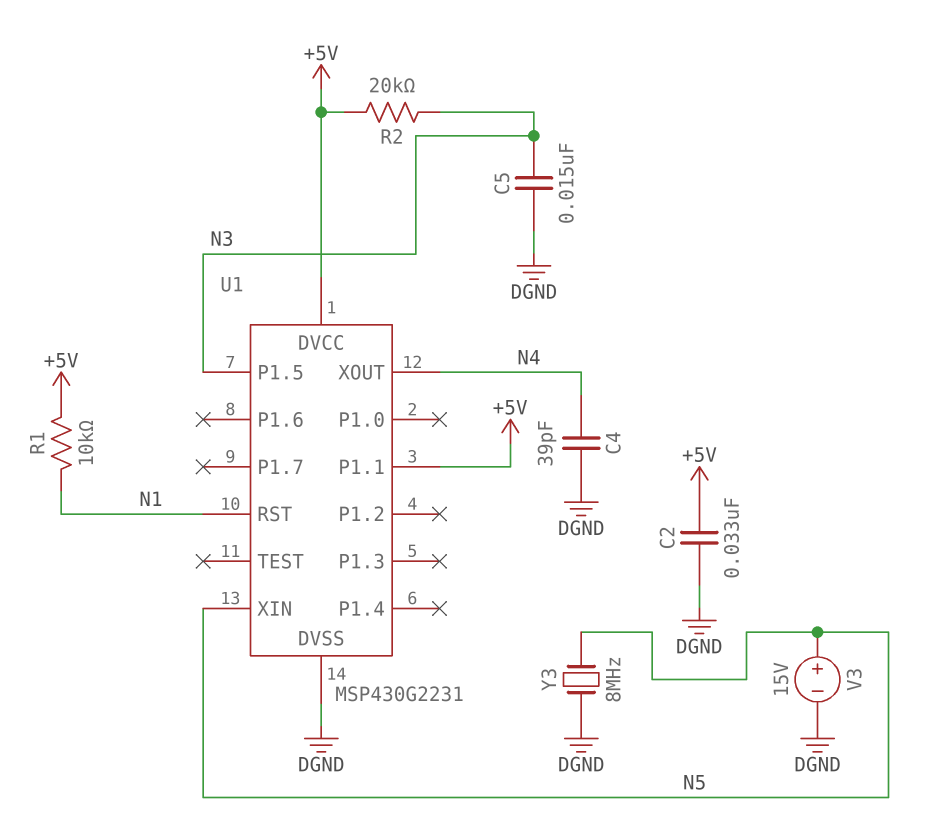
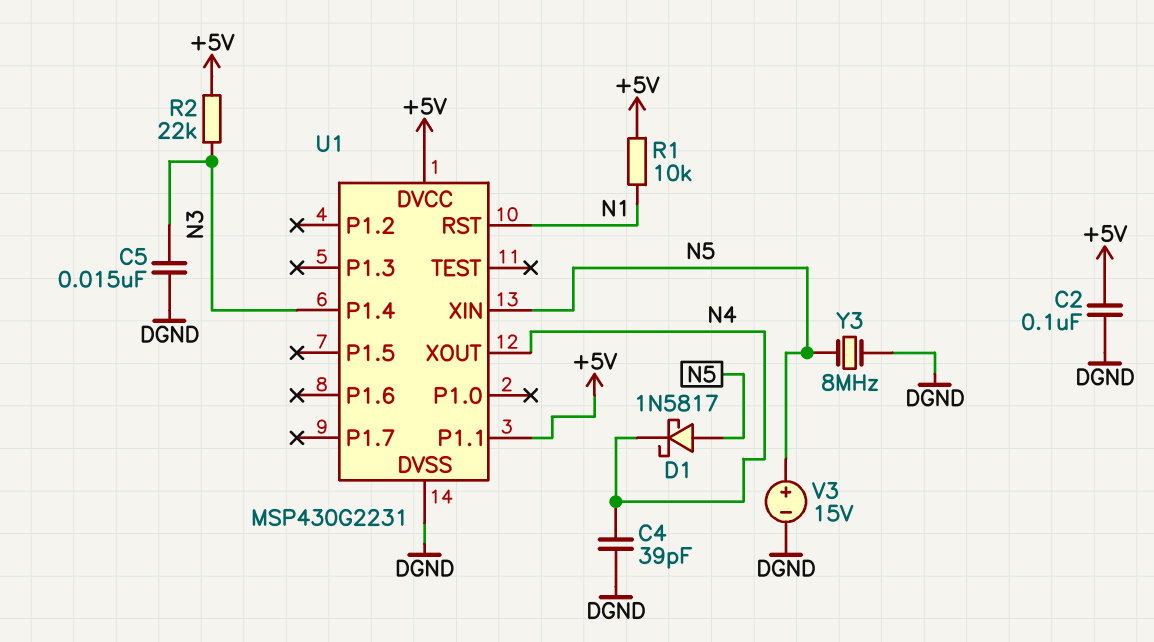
C2: 33nF (+5V, DGND) -> 100nF (+5V, DGND)
D1: none -> schottky 1N5817 (A N5, K N4)
R2: 20k (+5V, N3) -> 22k (+5V, N3)
U1 pin P1.4: none -> N3
U1 pin P1.5: N3 -> none

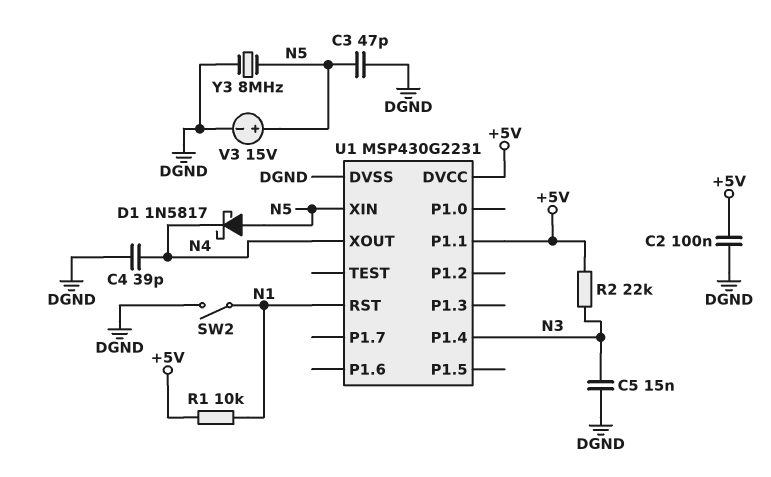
C3: none -> 47pF (DGND, N5)
SW2: none -> switch (DGND, N1)

